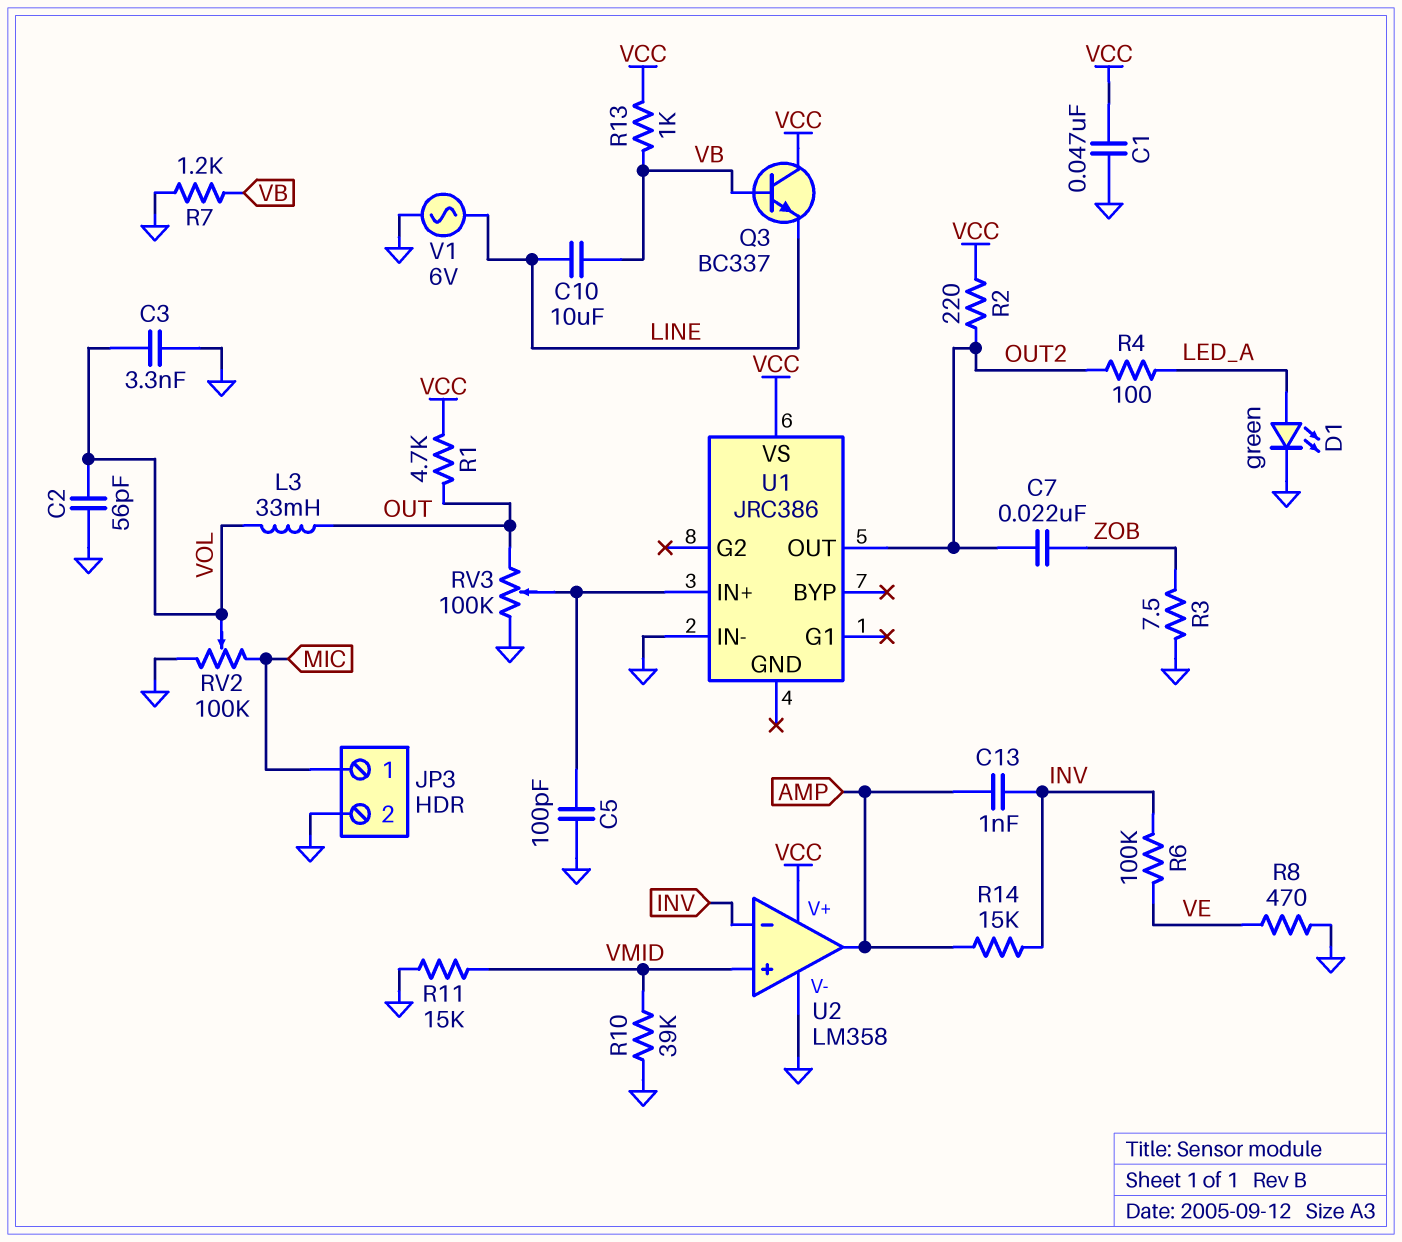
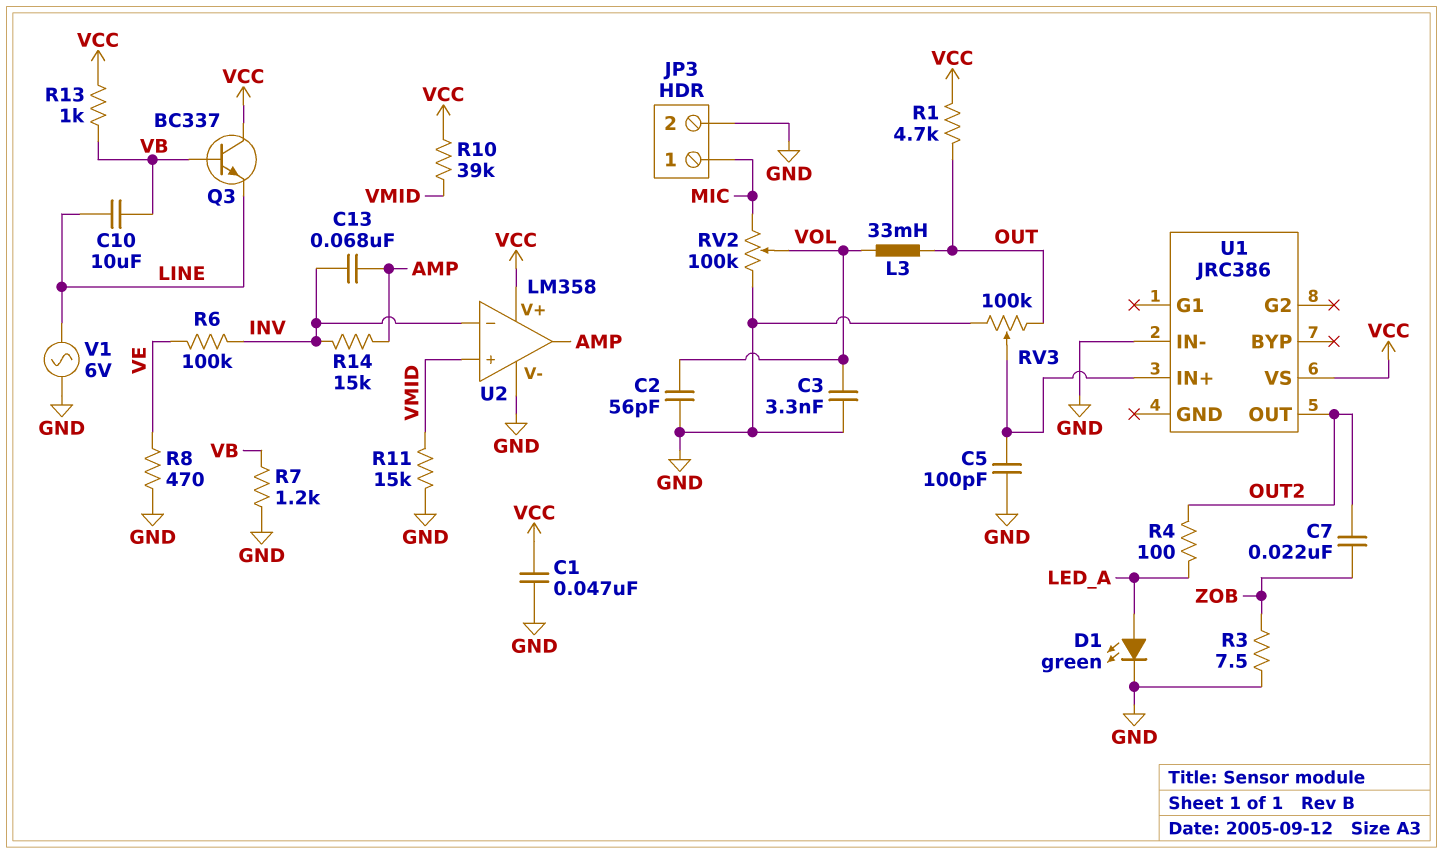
C13: 1nF (AMP, INV) -> 68nF (AMP, INV)
R2: 220 (OUT2, VCC) -> none
R10: 39k (GND, VMID) -> 39k (VCC, VMID)

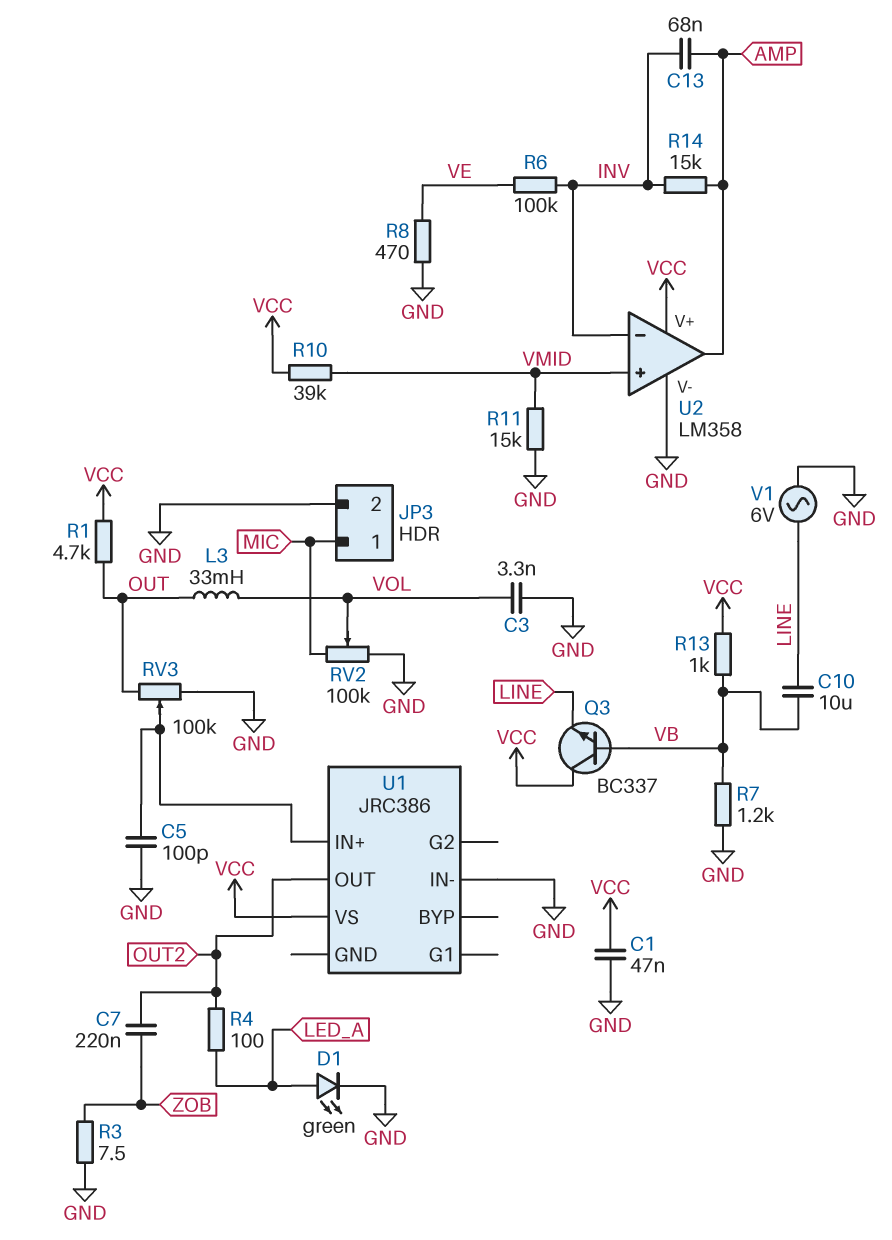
C2: 56pF (GND, VOL) -> none
C7: 22nF (OUT2, ZOB) -> 220nF (OUT2, ZOB)

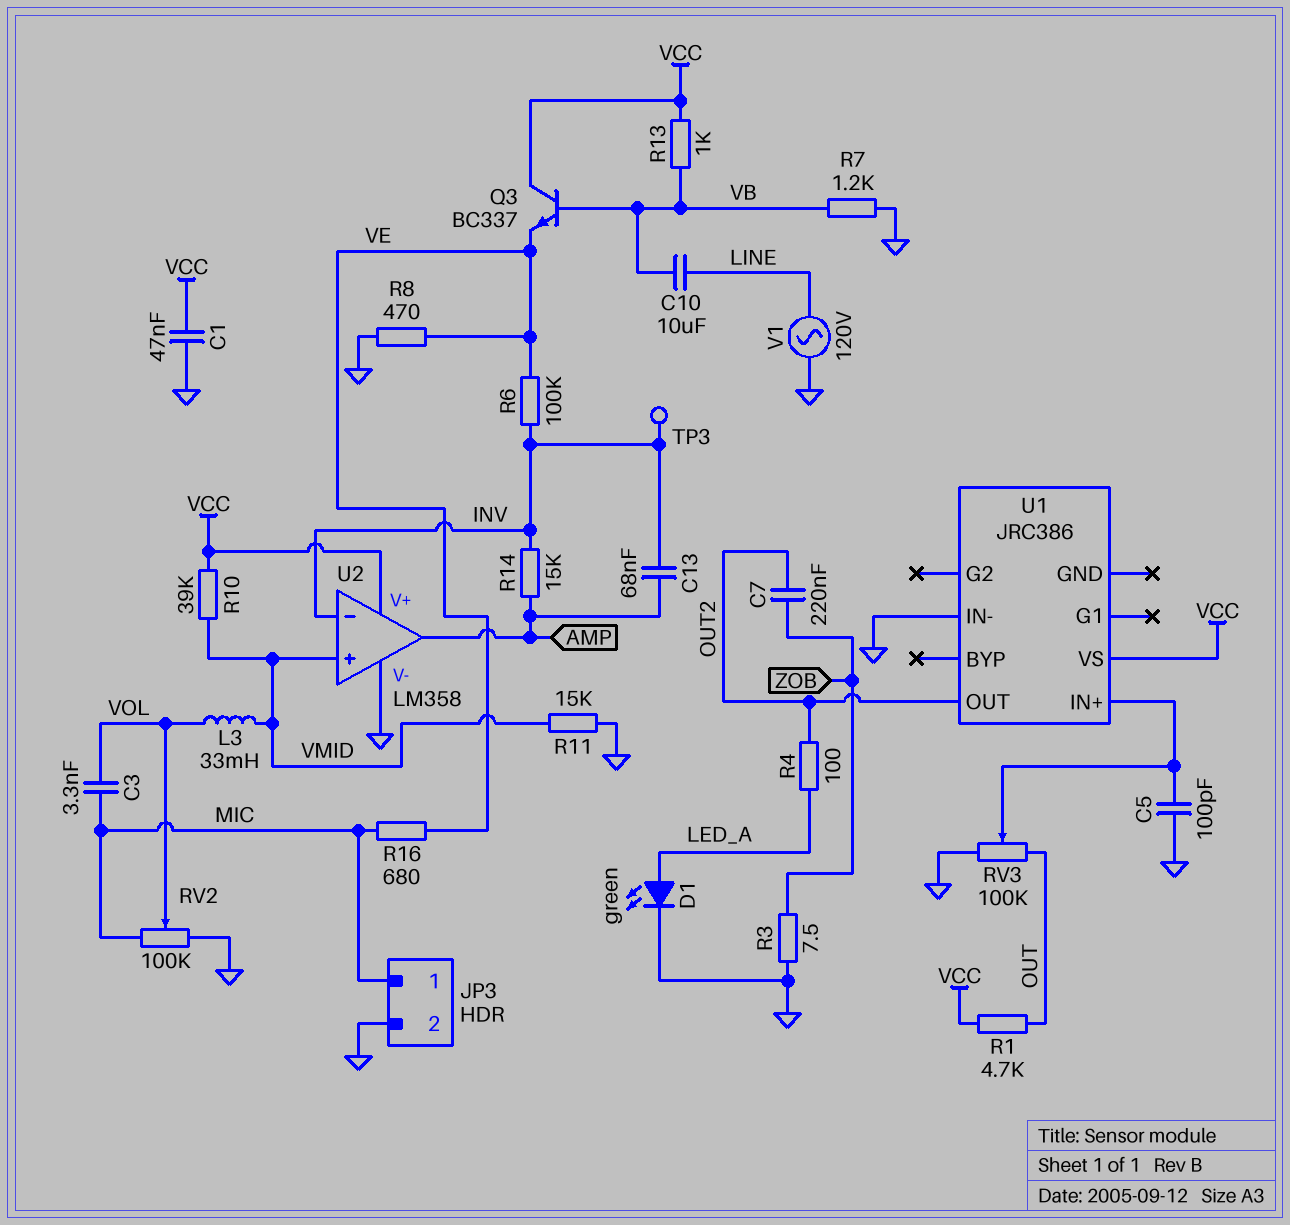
C3: 3.3nF (GND, VOL) -> 3.3nF (MIC, VOL)
L3: 33mH (OUT, VOL) -> 33mH (VMID, VOL)
Q3: NPN BC337 (B VB, C VCC, E LINE) -> NPN BC337 (B VB, C VCC, E VE)
R16: none -> 680 (MIC, VE)
TP3: none -> test point (INV)
V1: AC 6V (GND, LINE) -> AC 120V (GND, LINE)

